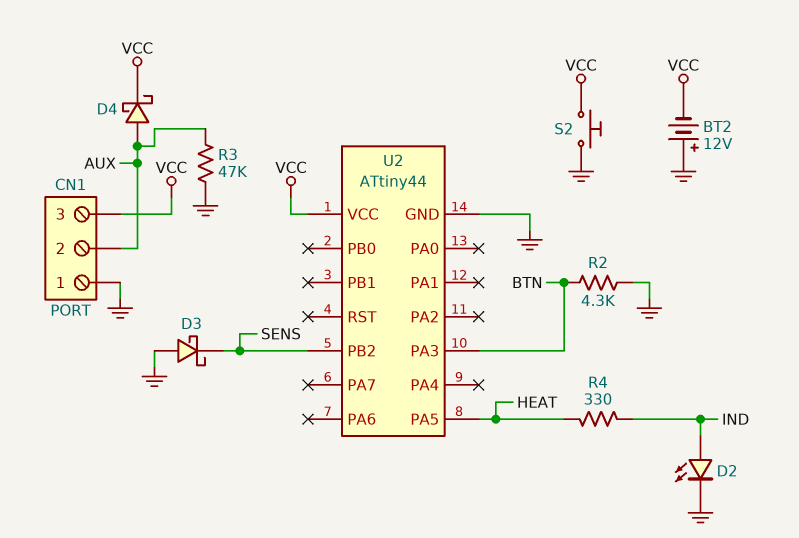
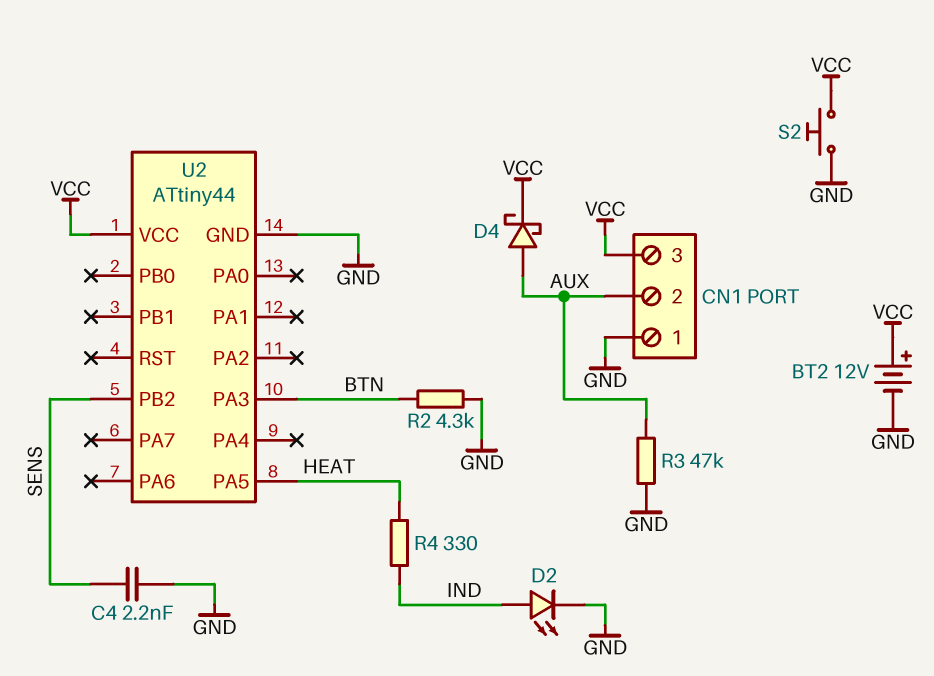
BT2: 12V (plus GND, minus VCC) -> 12V (plus VCC, minus GND)
C4: none -> 2.2nF (GND, SENS)
D3: schottky (A GND, K SENS) -> none

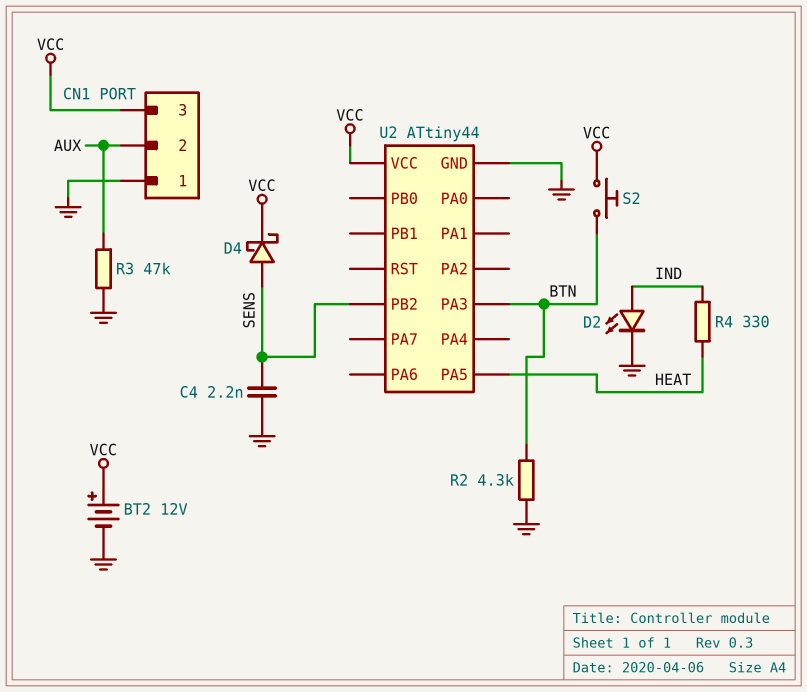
D4: schottky (A AUX, K VCC) -> schottky (A SENS, K VCC)
S2: button (GND, VCC) -> button (BTN, VCC)

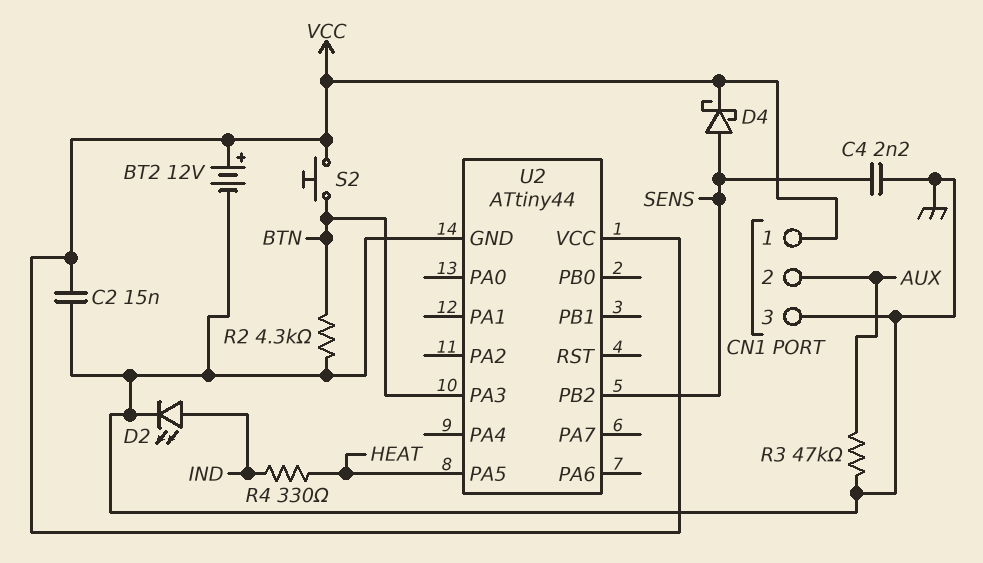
C2: none -> 15nF (GND, VCC)
CN1 pin 1: GND -> VCC
CN1 pin 3: VCC -> GND

